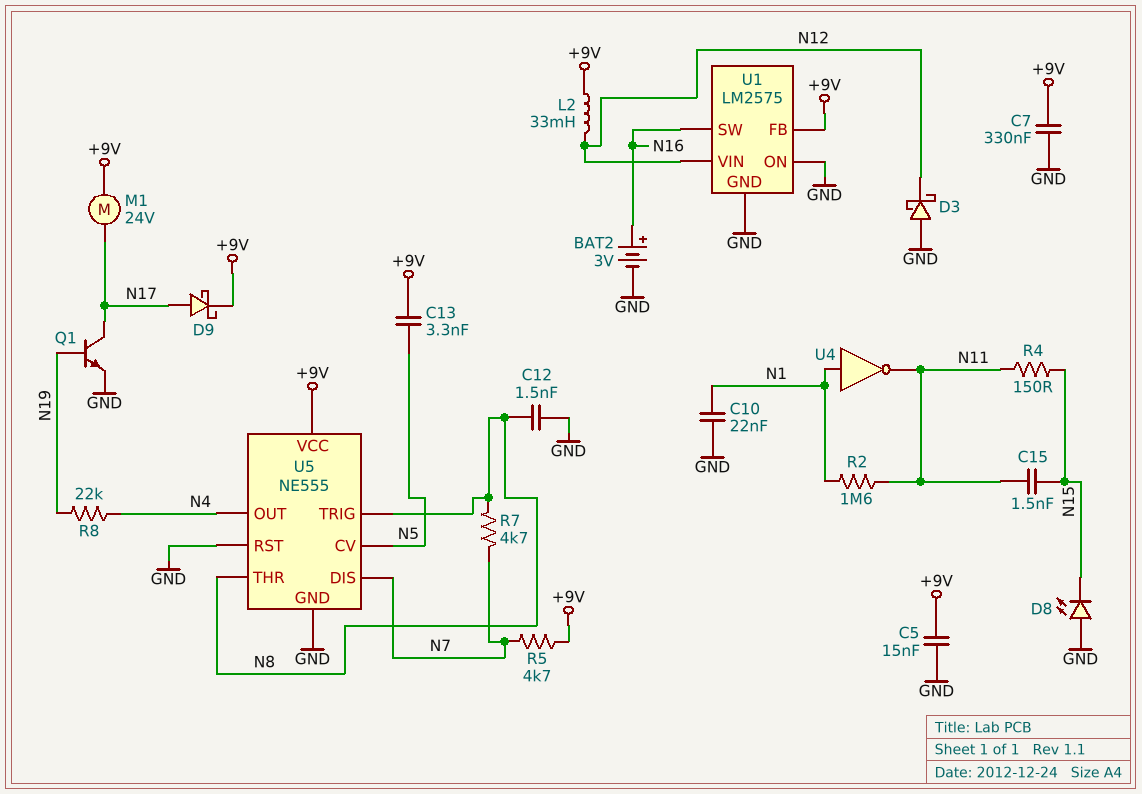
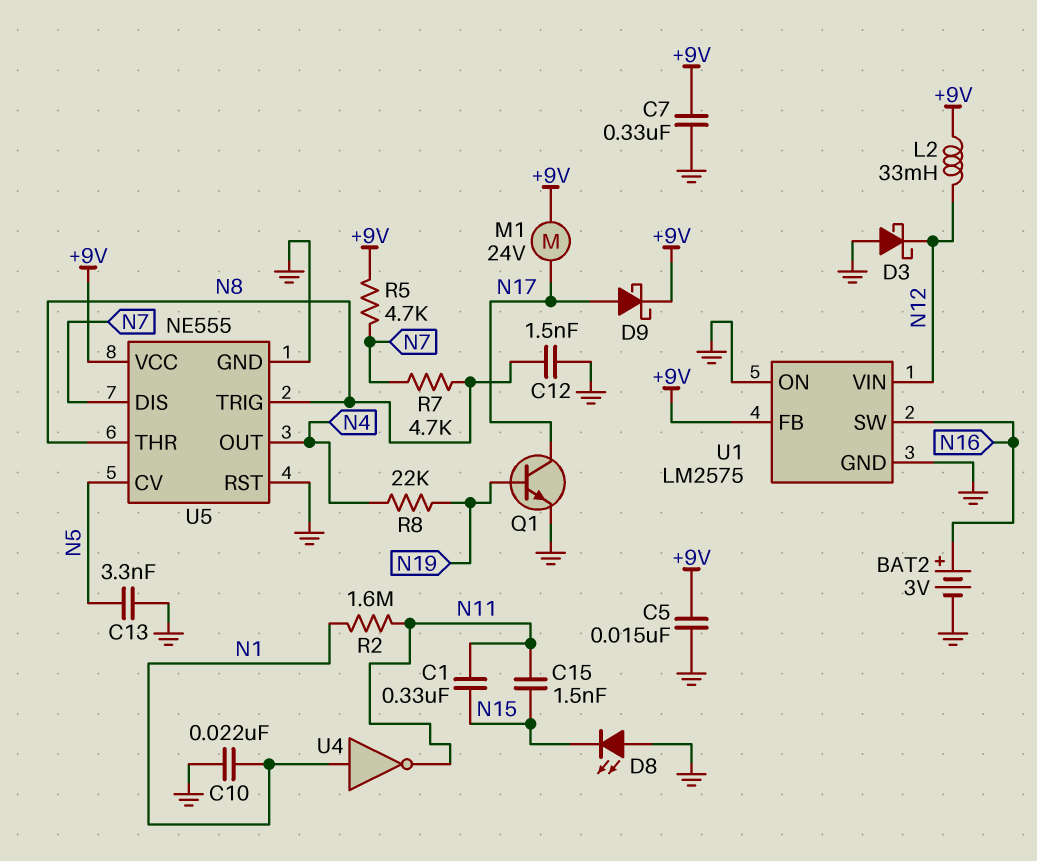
C1: none -> 330nF (N11, N15)
C13: 3.3nF (+9V, N5) -> 3.3nF (GND, N5)
R4: 150 (N11, N15) -> none

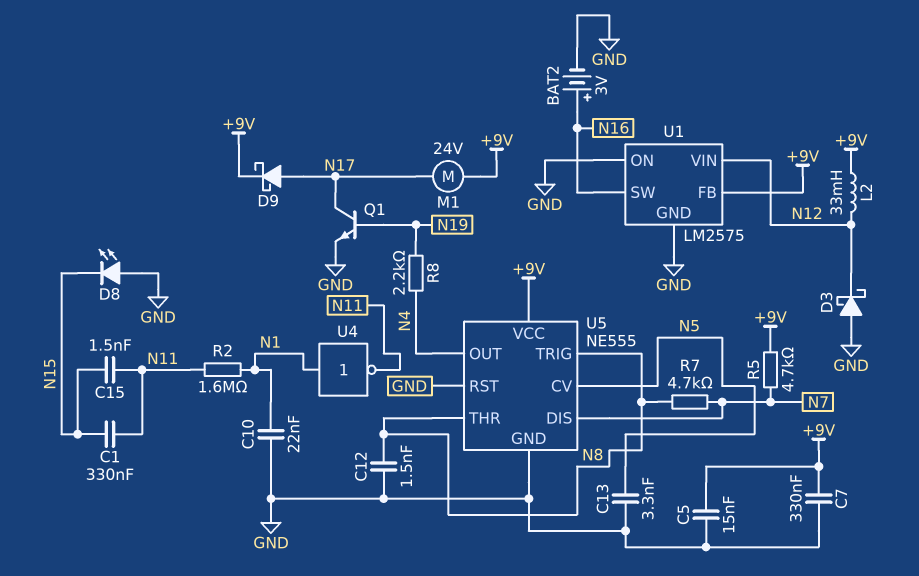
R8: 22k (N4, N19) -> 2.2k (N4, N19)

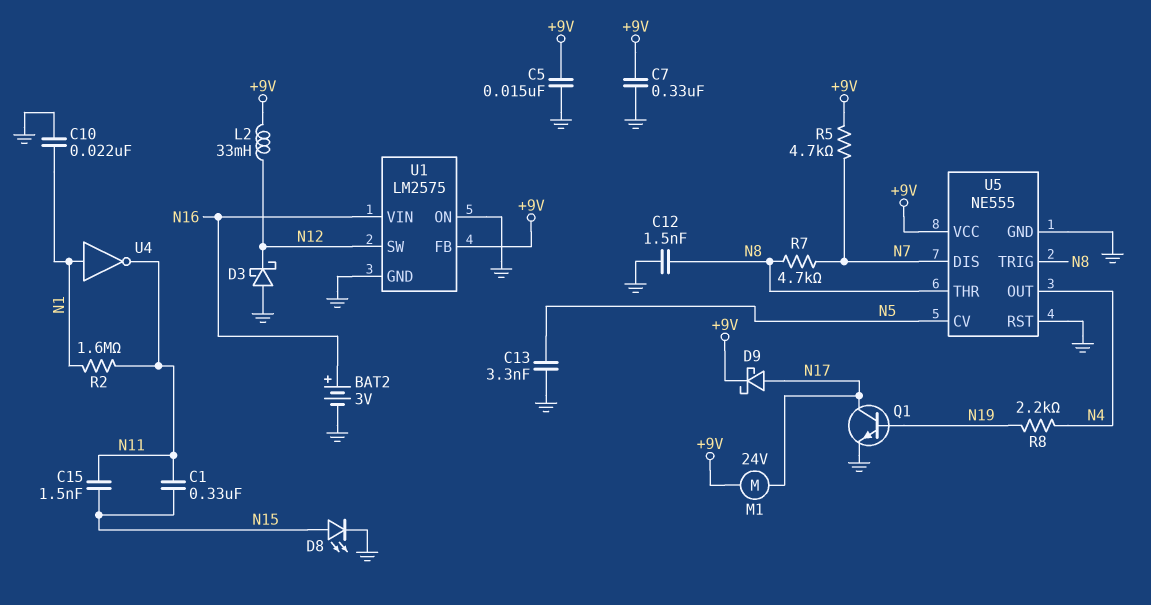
D8: LED (A GND, K N15) -> LED (A N15, K GND)
U1 pin SW: N16 -> N12
U1 pin VIN: N12 -> N16

